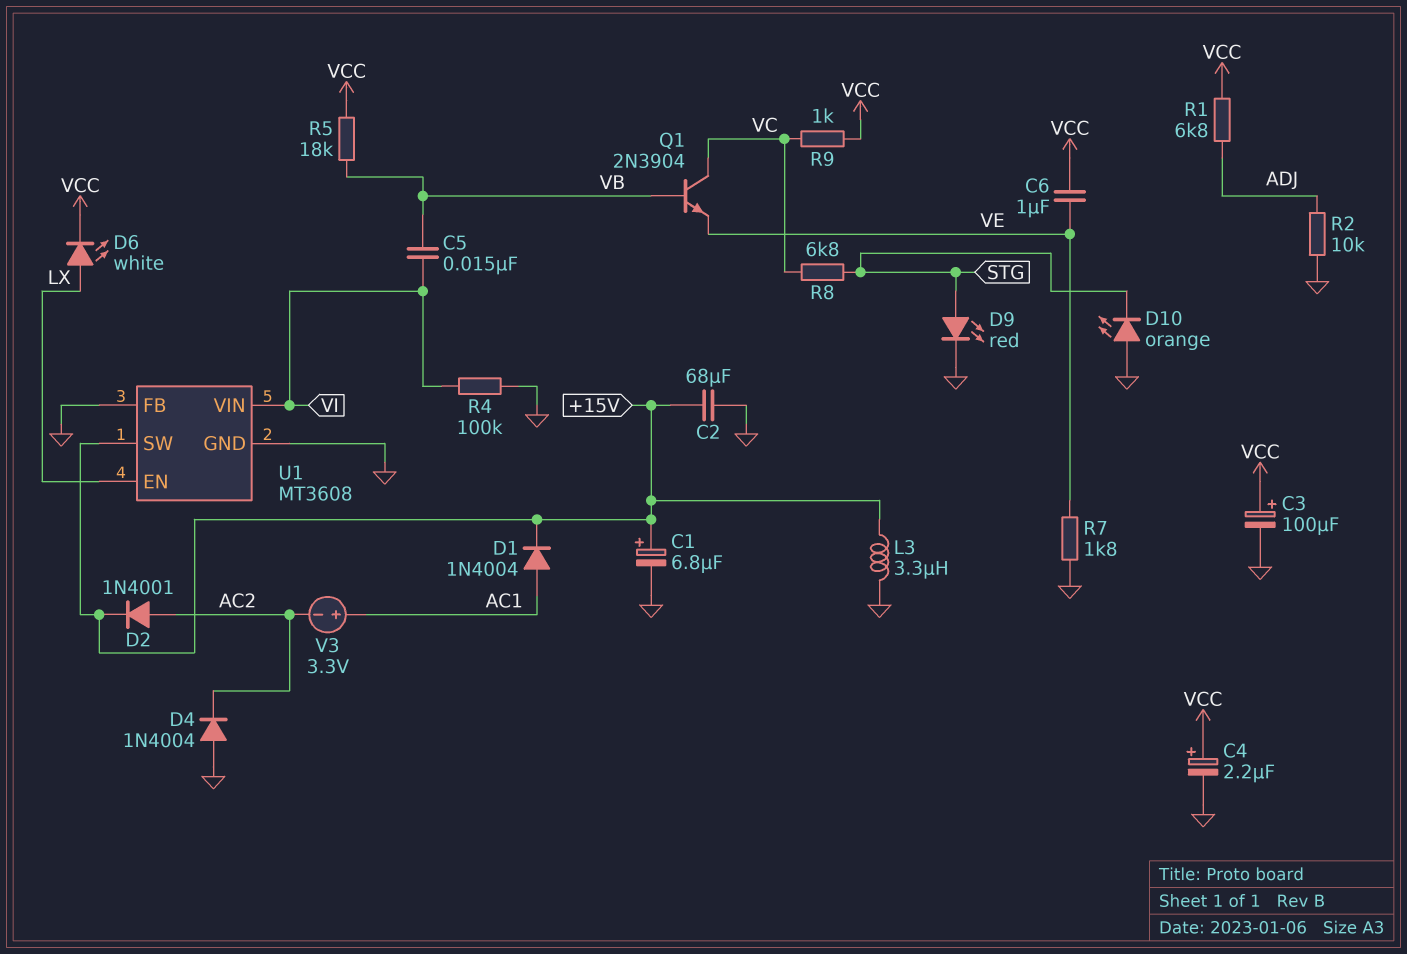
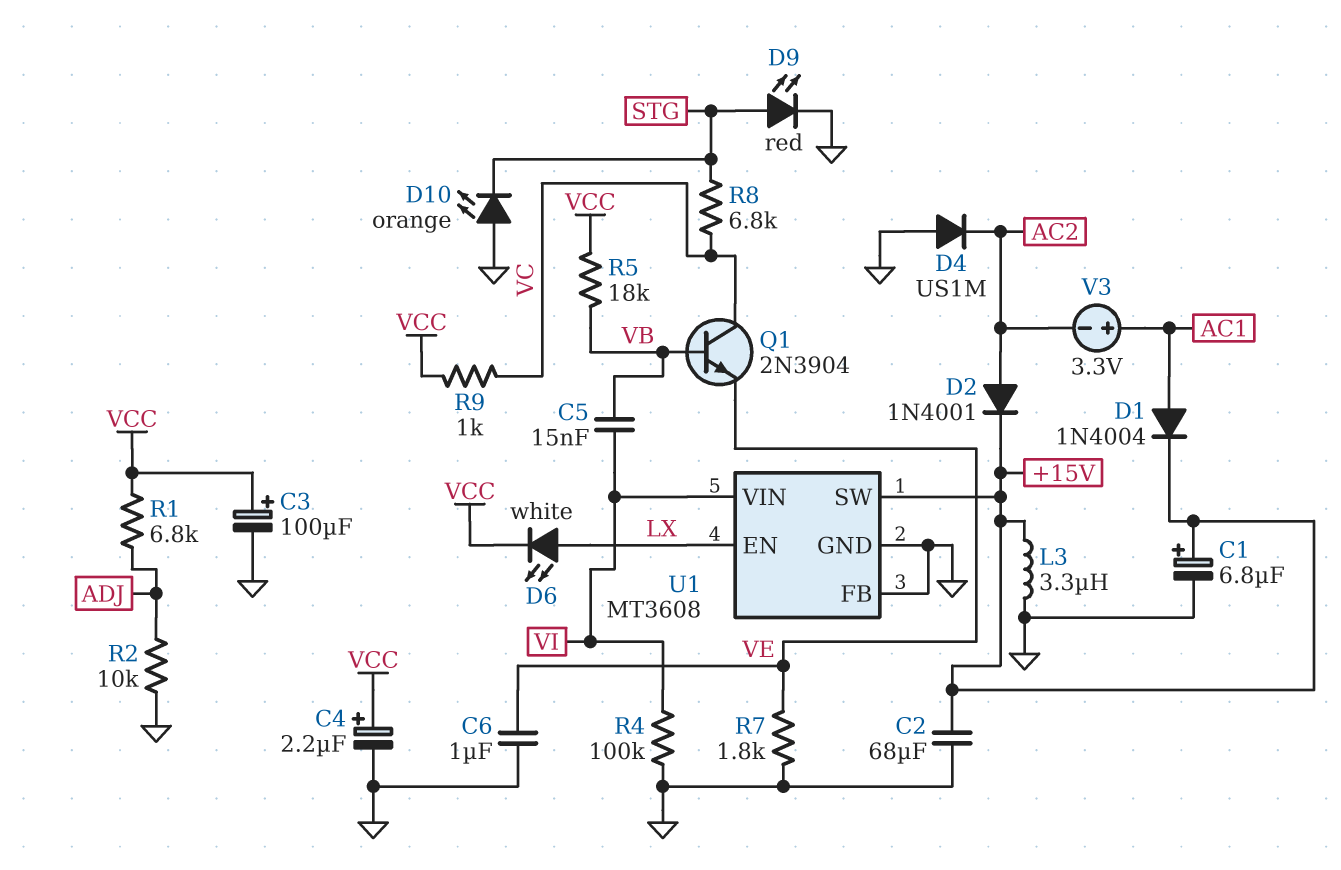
C6: 1uF (VCC, VE) -> 1uF (GND, VE)
D4: diode 1N4004 (A GND, K AC2) -> diode US1M (A GND, K AC2)

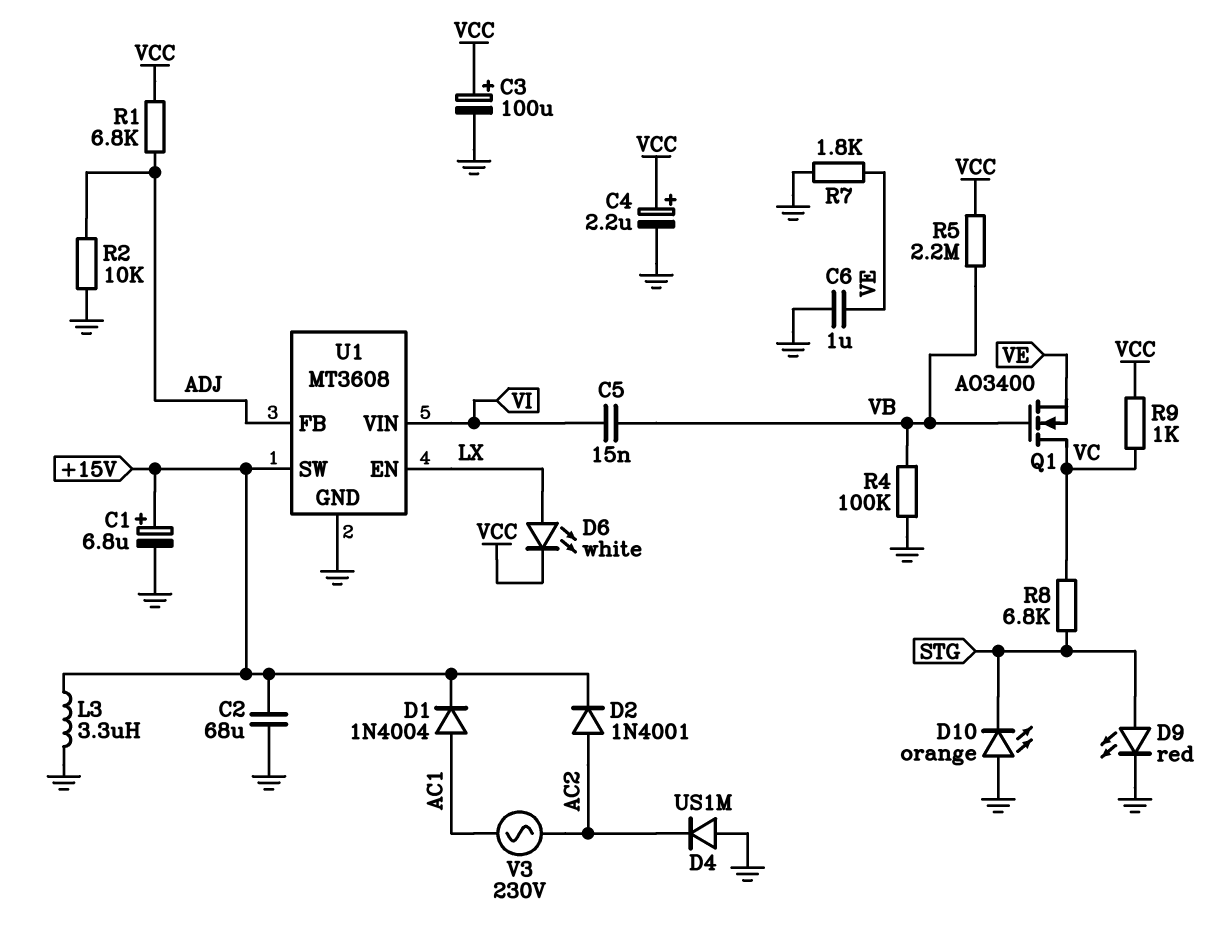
Q1: NPN 2N3904 (B VB, C VC, E VE) -> NMOS AO3400 (G VB, D VC, S VE)
R4: 100k (GND, VI) -> 100k (GND, VB)
R5: 18k (VB, VCC) -> 2.2M (VB, VCC)
U1 pin FB: GND -> ADJ
V3: 3.3V (plus AC1, minus AC2) -> AC 230V (AC1, AC2)

